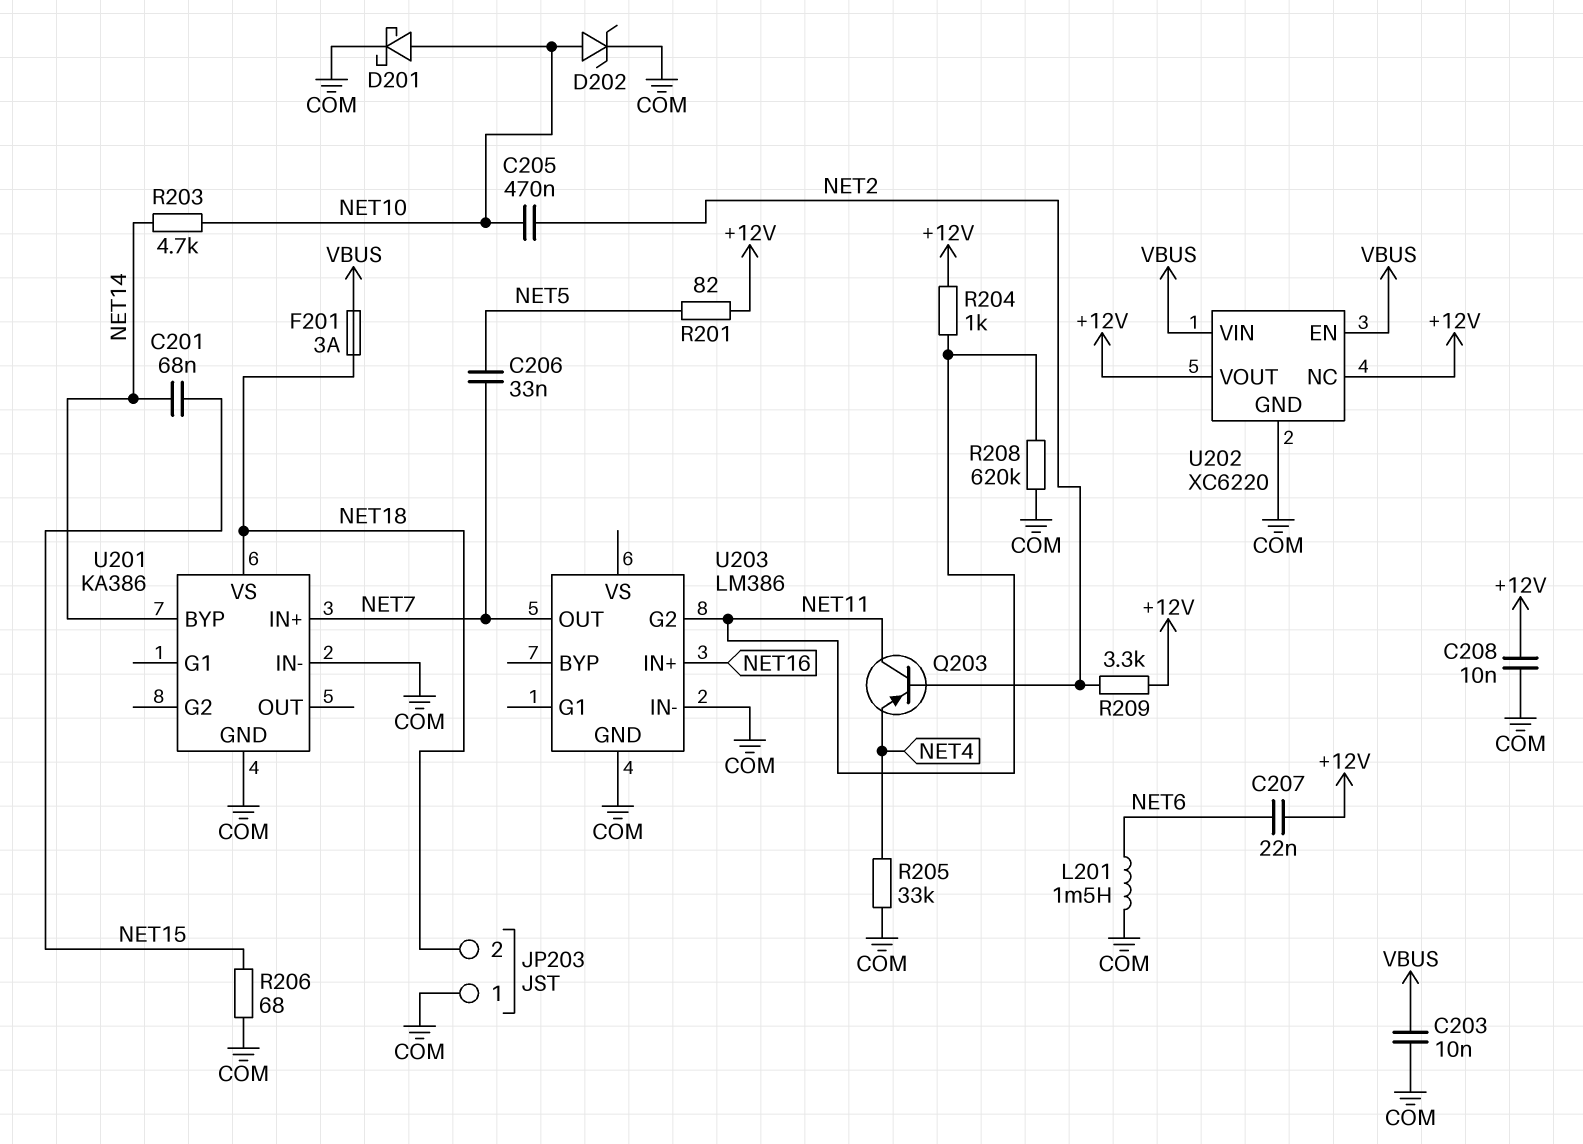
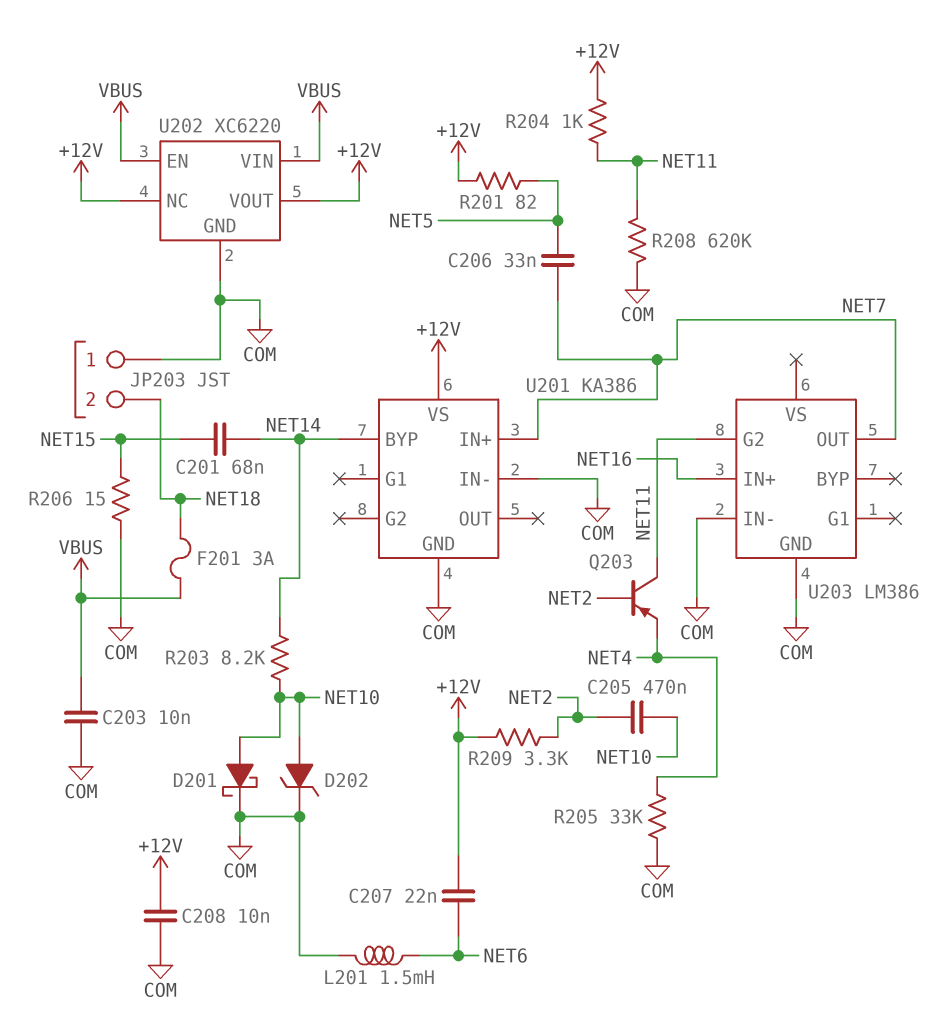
R203: 4.7k (NET10, NET14) -> 8.2k (NET10, NET14)
R206: 68 (COM, NET15) -> 15 (COM, NET15)
U201 pin VS: NET18 -> +12V

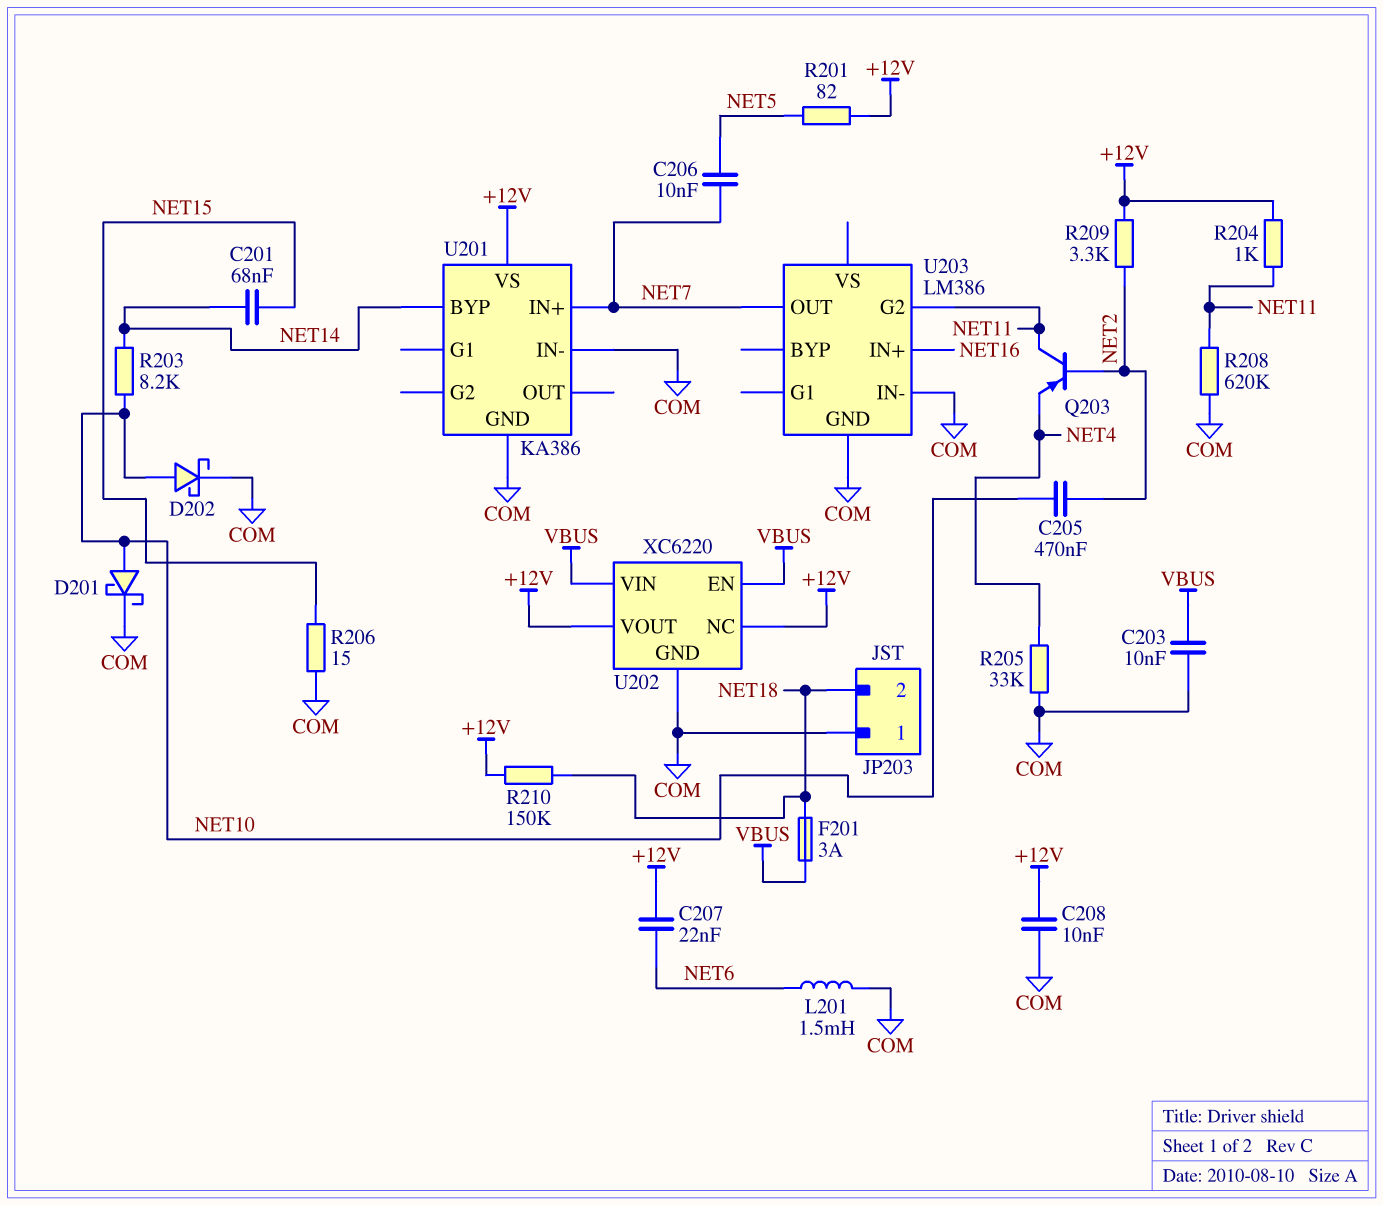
C206: 33nF (NET5, NET7) -> 10nF (NET5, NET7)
D202: zener (A NET10, K COM) -> schottky (A NET10, K COM)
R210: none -> 150k (+12V, NET18)

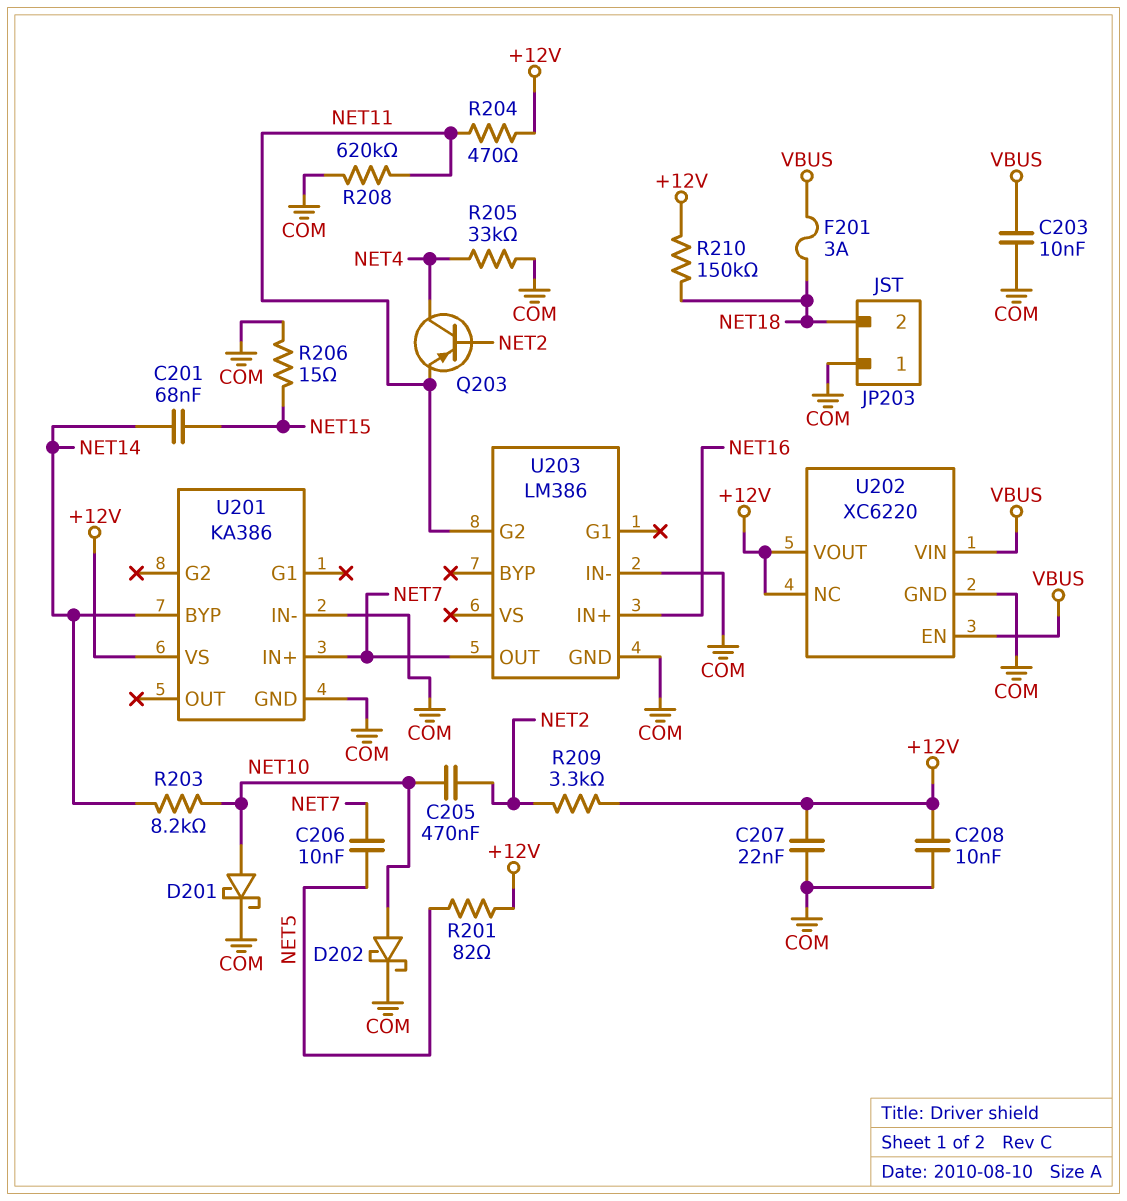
C207: 22nF (+12V, NET6) -> 22nF (+12V, COM)
L201: 1.5mH (COM, NET6) -> none
Q203: PNP (B NET2, C NET11, E NET4) -> PNP (B NET2, C NET4, E NET11)
R204: 1k (+12V, NET11) -> 470 (+12V, NET11)

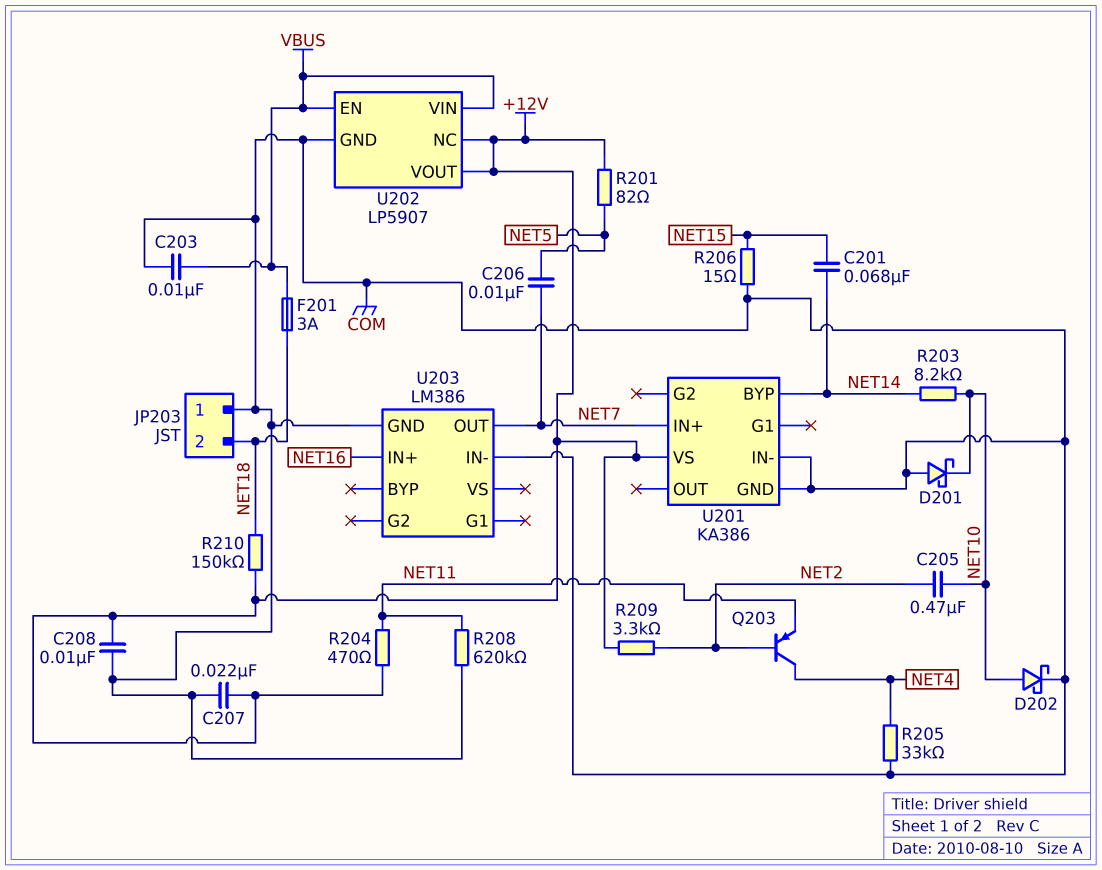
D201: schottky (A NET10, K COM) -> schottky (A COM, K NET10)
U202: XC6220 -> LP5907
U203 pin G2: NET11 -> none

